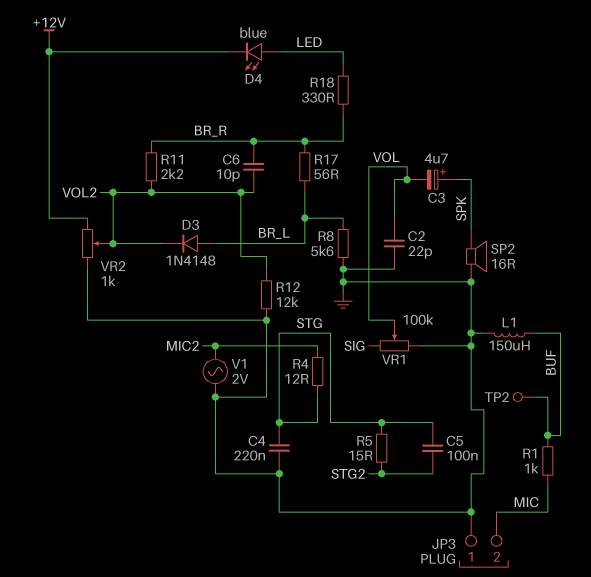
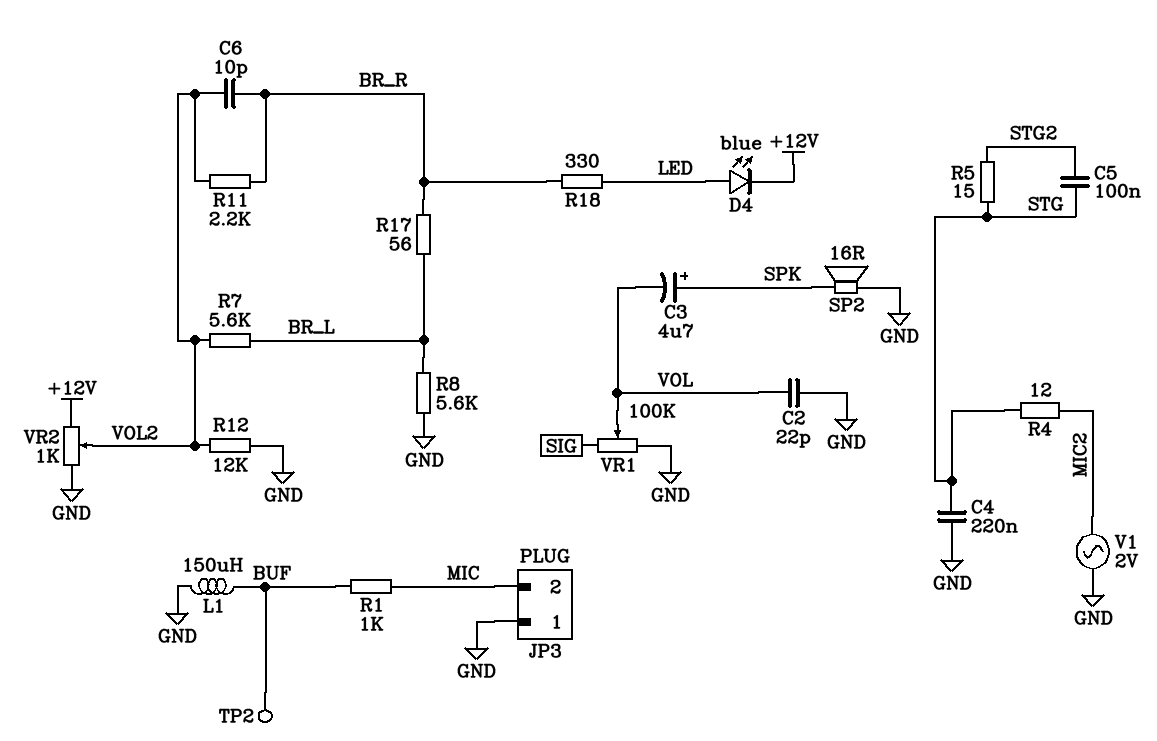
D3: diode 1N4148 (A BR_L, K VOL2) -> none
R7: none -> 5.6k (BR_L, VOL2)

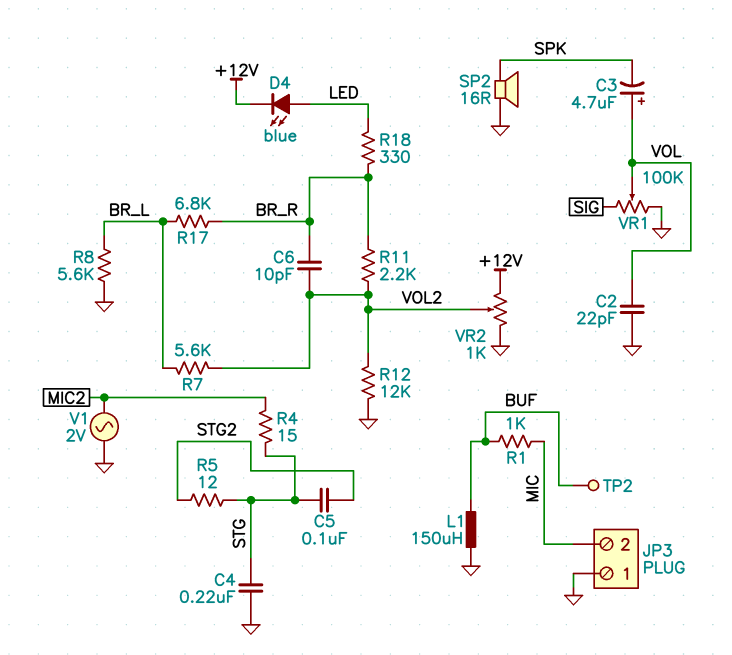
C3: 4.7uF (plus SPK, minus VOL) -> 4.7uF (plus VOL, minus SPK)
R4: 12 (MIC2, STG) -> 15 (MIC2, STG)
R5: 15 (STG, STG2) -> 12 (STG, STG2)
R17: 56 (BR_L, BR_R) -> 6.8k (BR_L, BR_R)

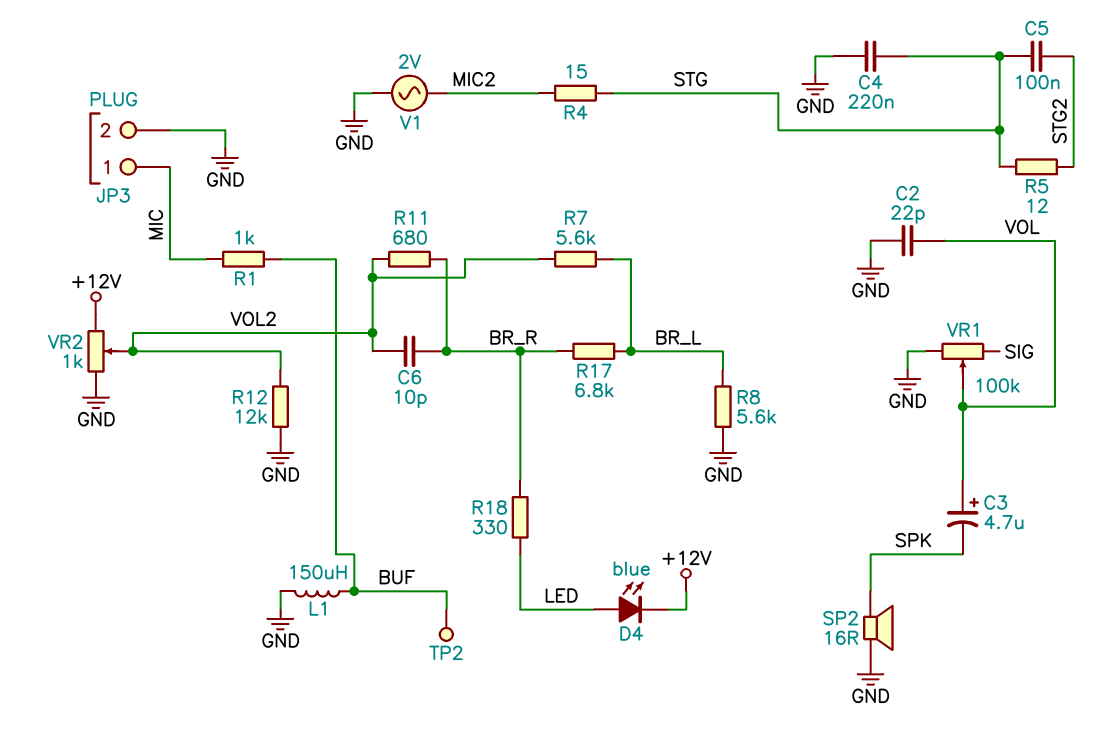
JP3 pin 1: GND -> MIC
JP3 pin 2: MIC -> GND
R11: 2.2k (BR_R, VOL2) -> 680 (BR_R, VOL2)

